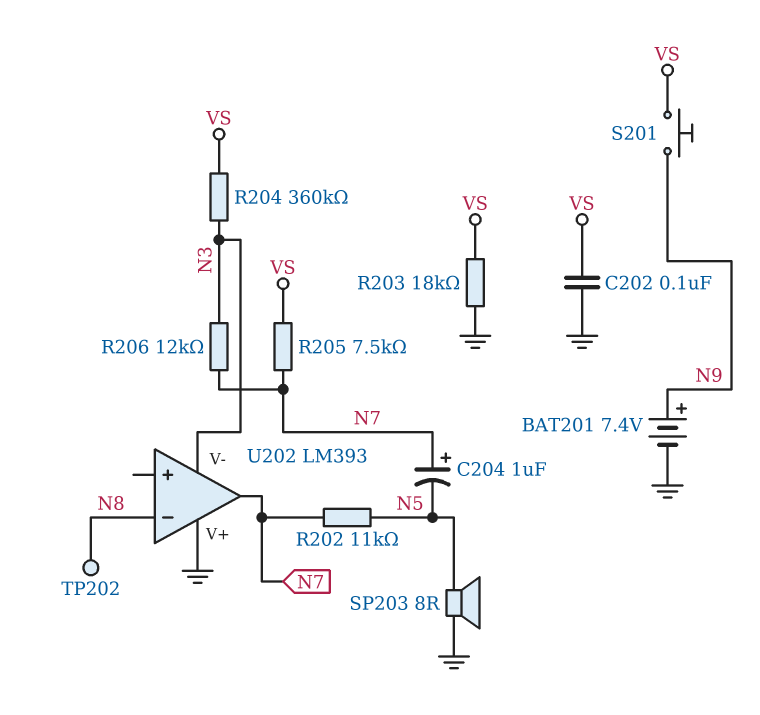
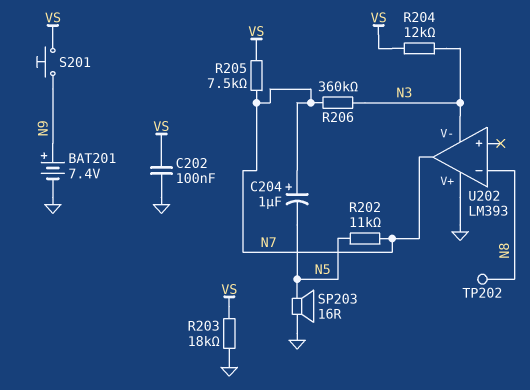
R204: 360k (N3, VS) -> 12k (N3, VS)
R206: 12k (N3, N7) -> 360k (N3, N7)
SP203: speaker 8R (GND, N5) -> speaker 16R (GND, N5)

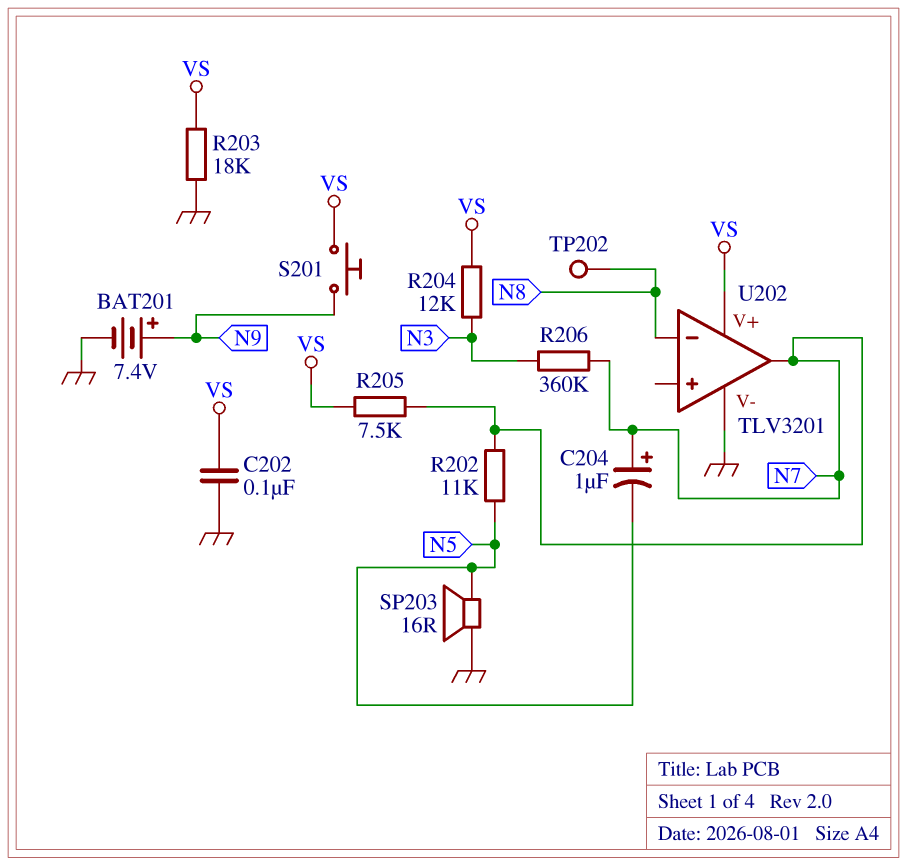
U202: LM393 -> TLV3201
U202 pin V+: GND -> VS
U202 pin V-: N3 -> GND

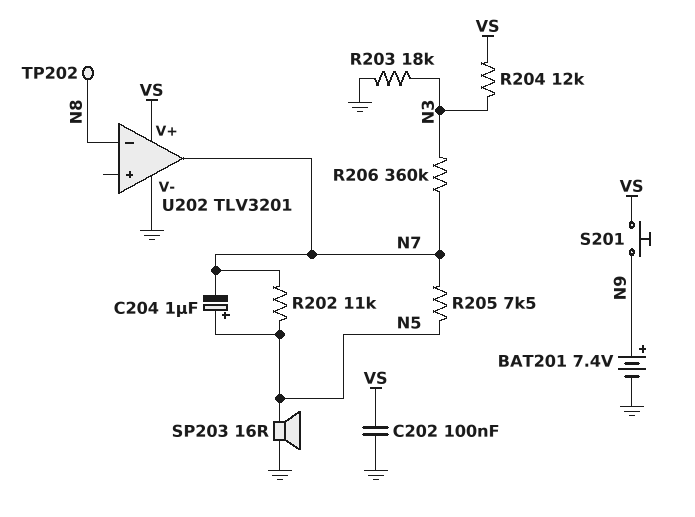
C204: 1uF (plus N7, minus N5) -> 1uF (plus N5, minus N7)
R203: 18k (GND, VS) -> 18k (GND, N3)
R205: 7.5k (N7, VS) -> 7.5k (N5, N7)

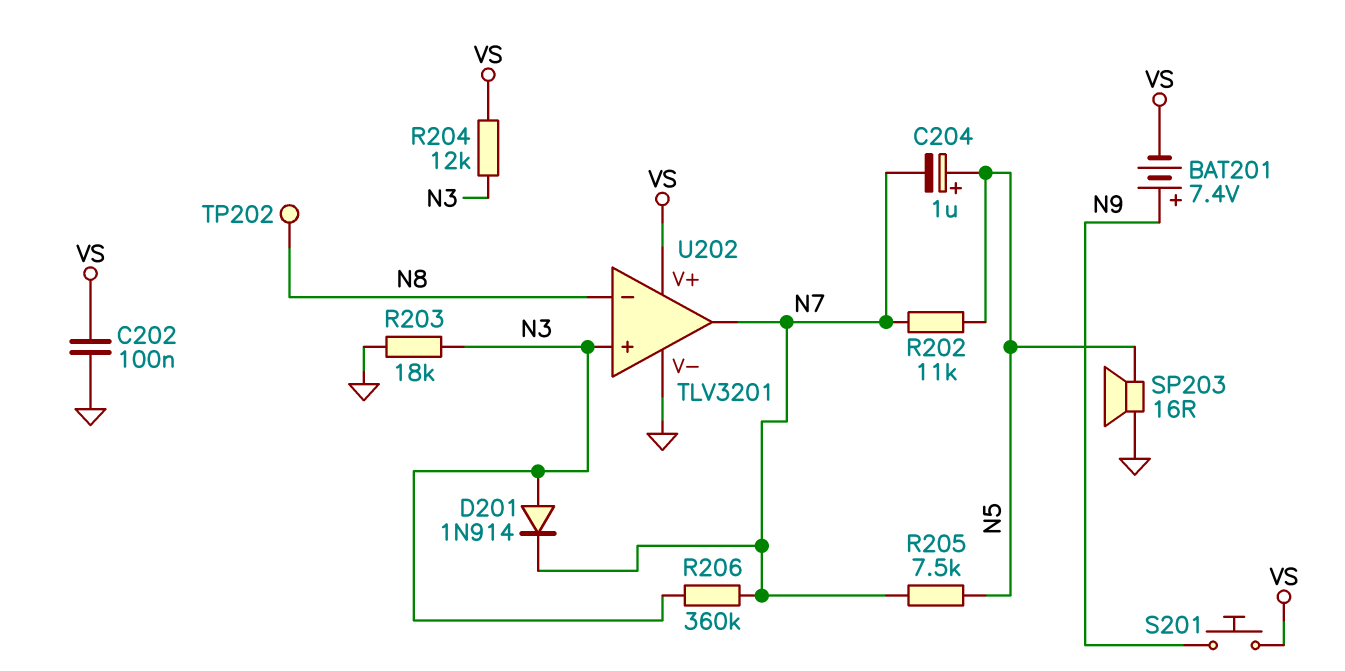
BAT201: 7.4V (plus N9, minus GND) -> 7.4V (plus N9, minus VS)
D201: none -> diode 1N914 (A N3, K N7)
U202 pin in+: none -> N3

